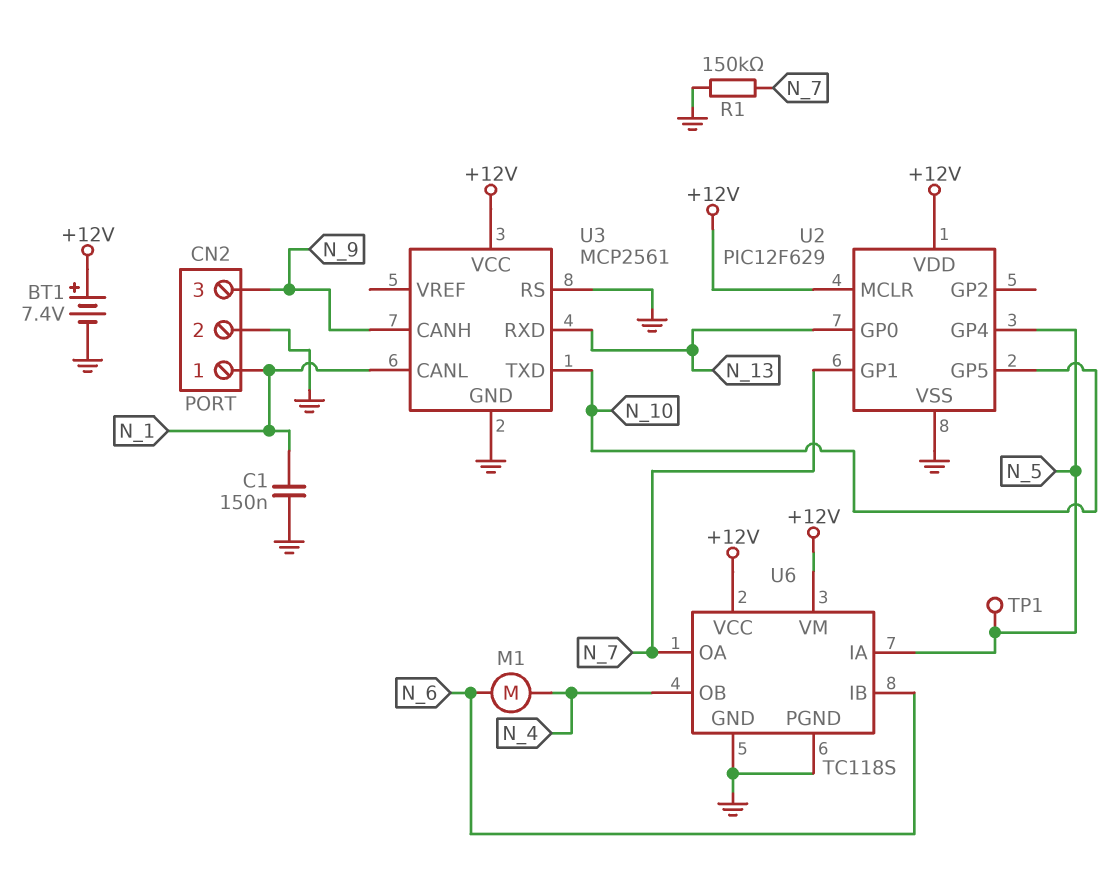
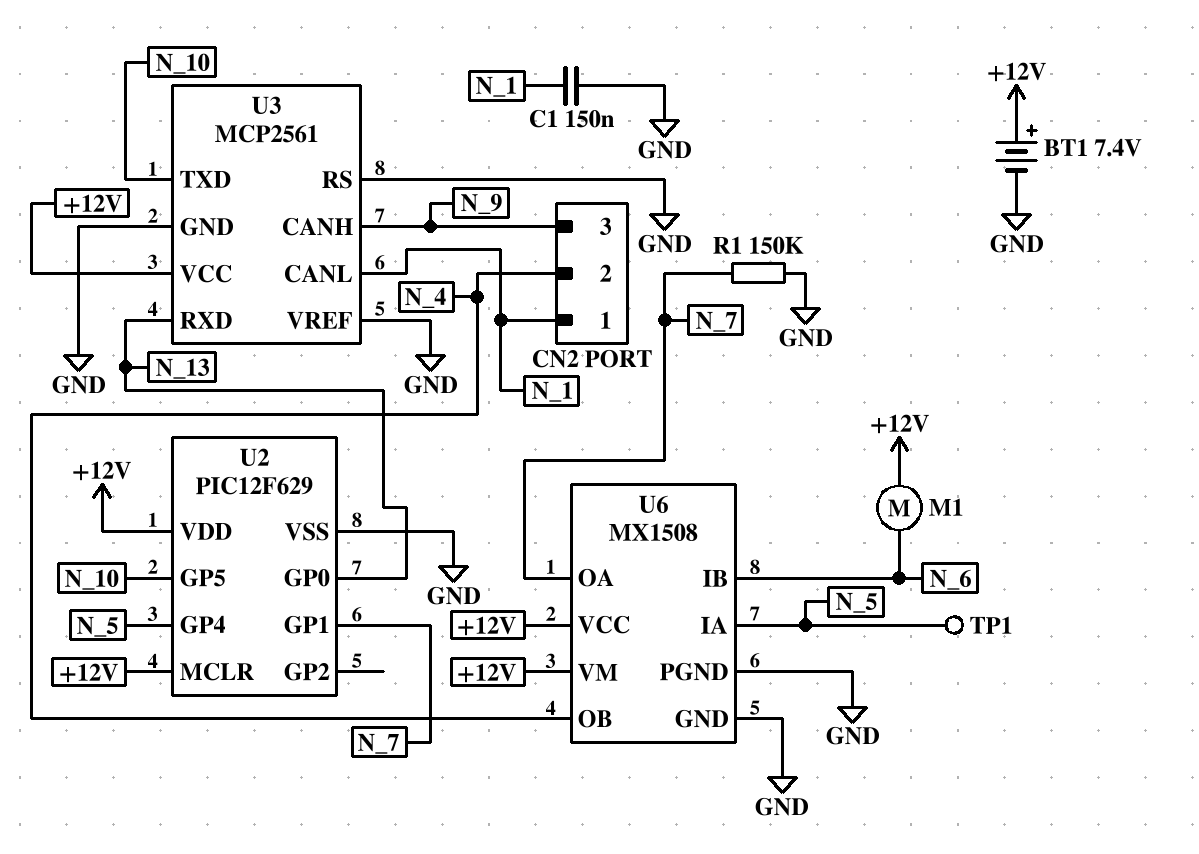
CN2 pin 2: GND -> N_4
M1: motor (N_4, N_6) -> motor (+12V, N_6)
U3 pin VREF: none -> GND
U6: TC118S -> MX1508

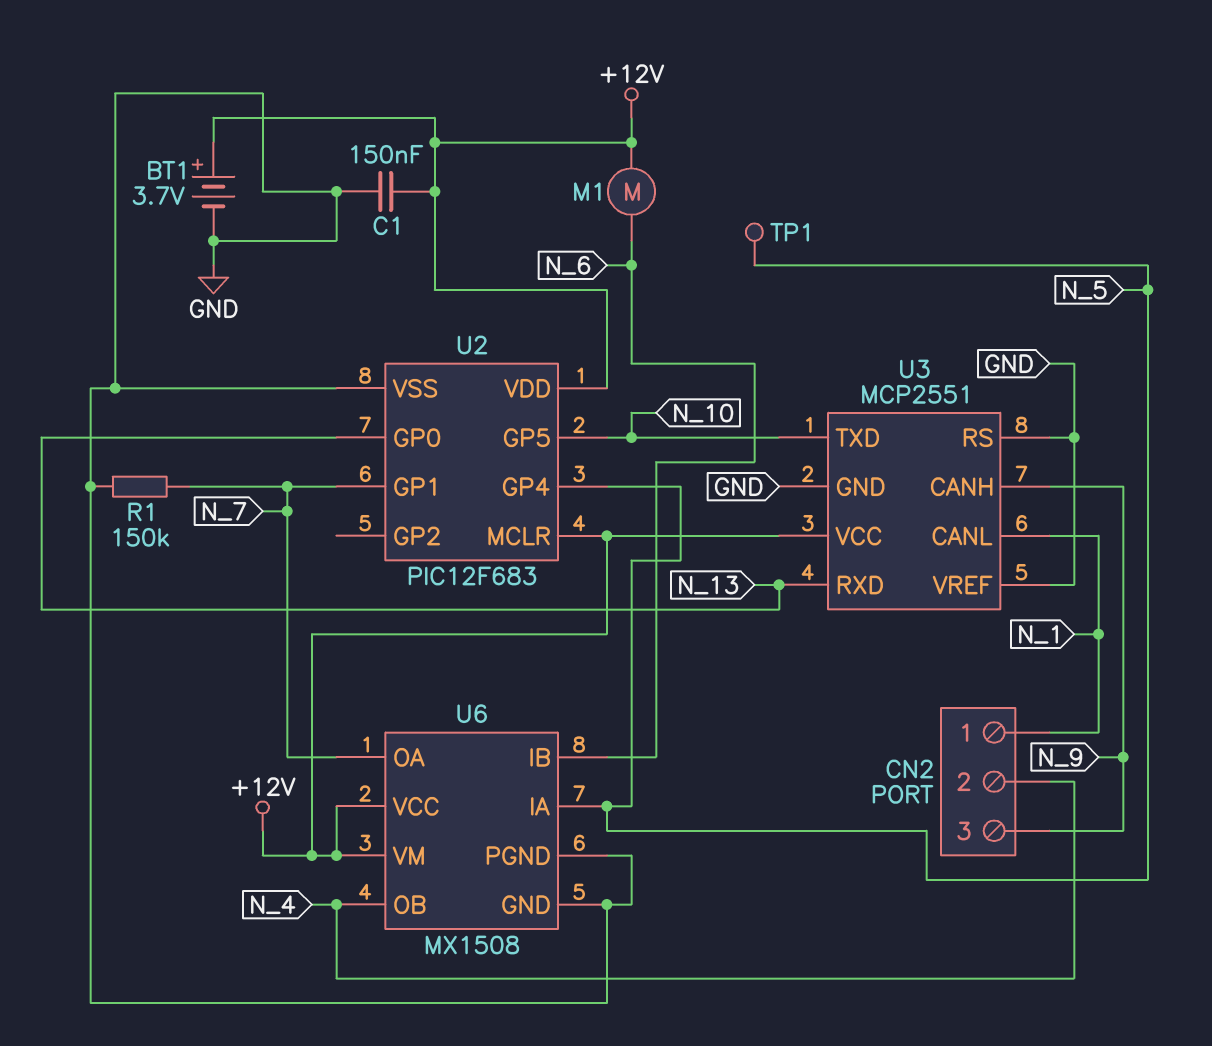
BT1: 7.4V (plus +12V, minus GND) -> 3.7V (plus +12V, minus GND)
C1: 150nF (GND, N_1) -> 150nF (+12V, GND)
U2: PIC12F629 -> PIC12F683
U3: MCP2561 -> MCP2551

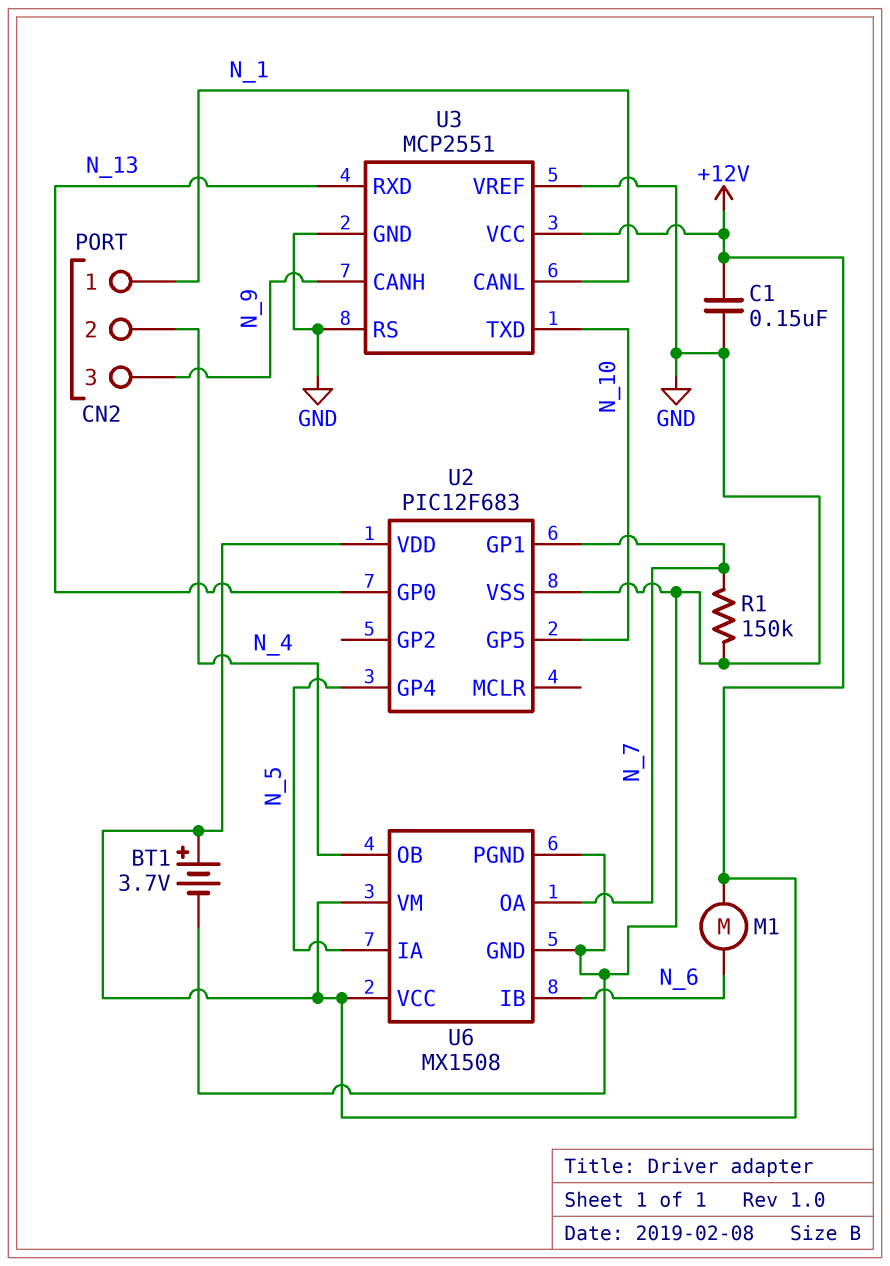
TP1: test point (N_5) -> none
U2 pin MCLR: +12V -> none

